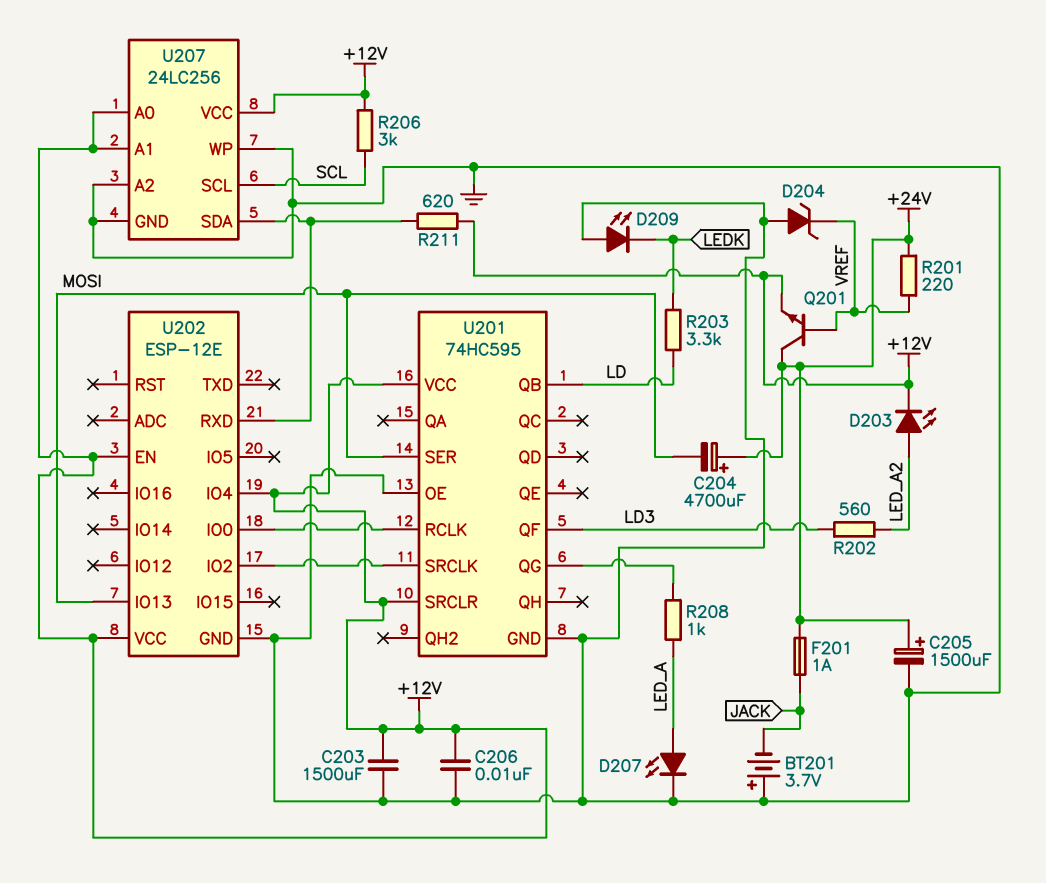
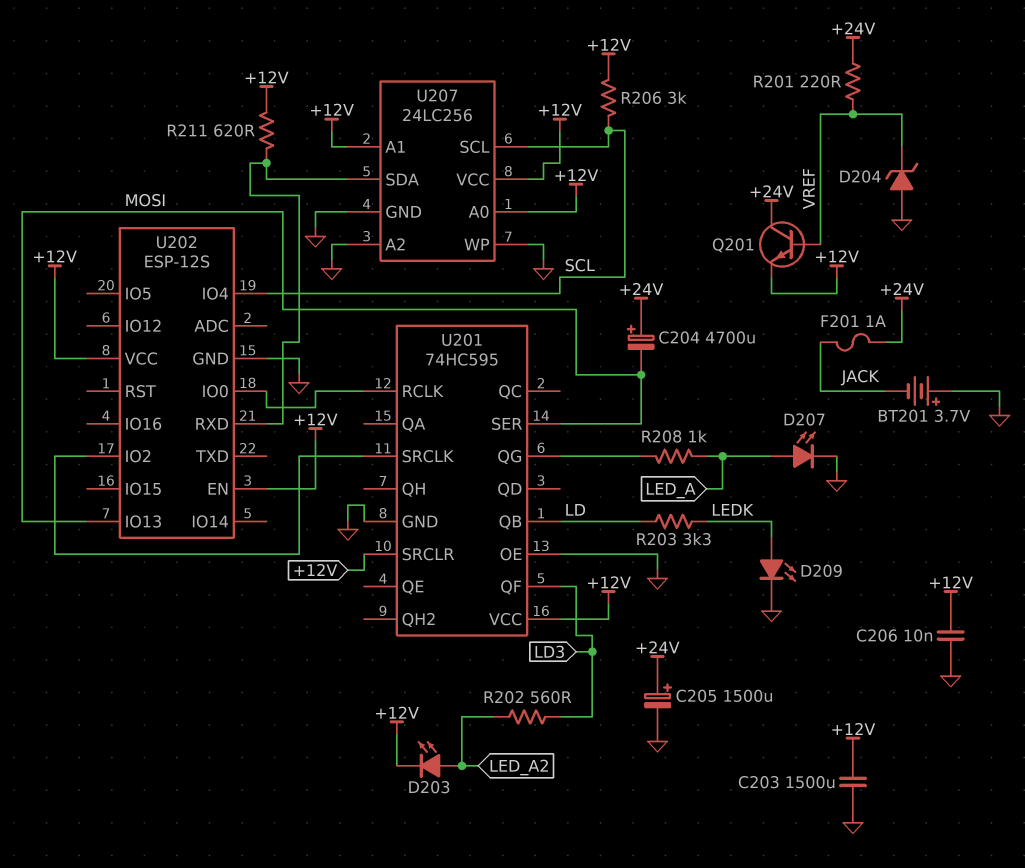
D209: LED (A GND, K LEDK) -> LED (A LEDK, K GND)
U202: ESP-12E -> ESP-12S
U202 pin IO4: +12V -> SCL

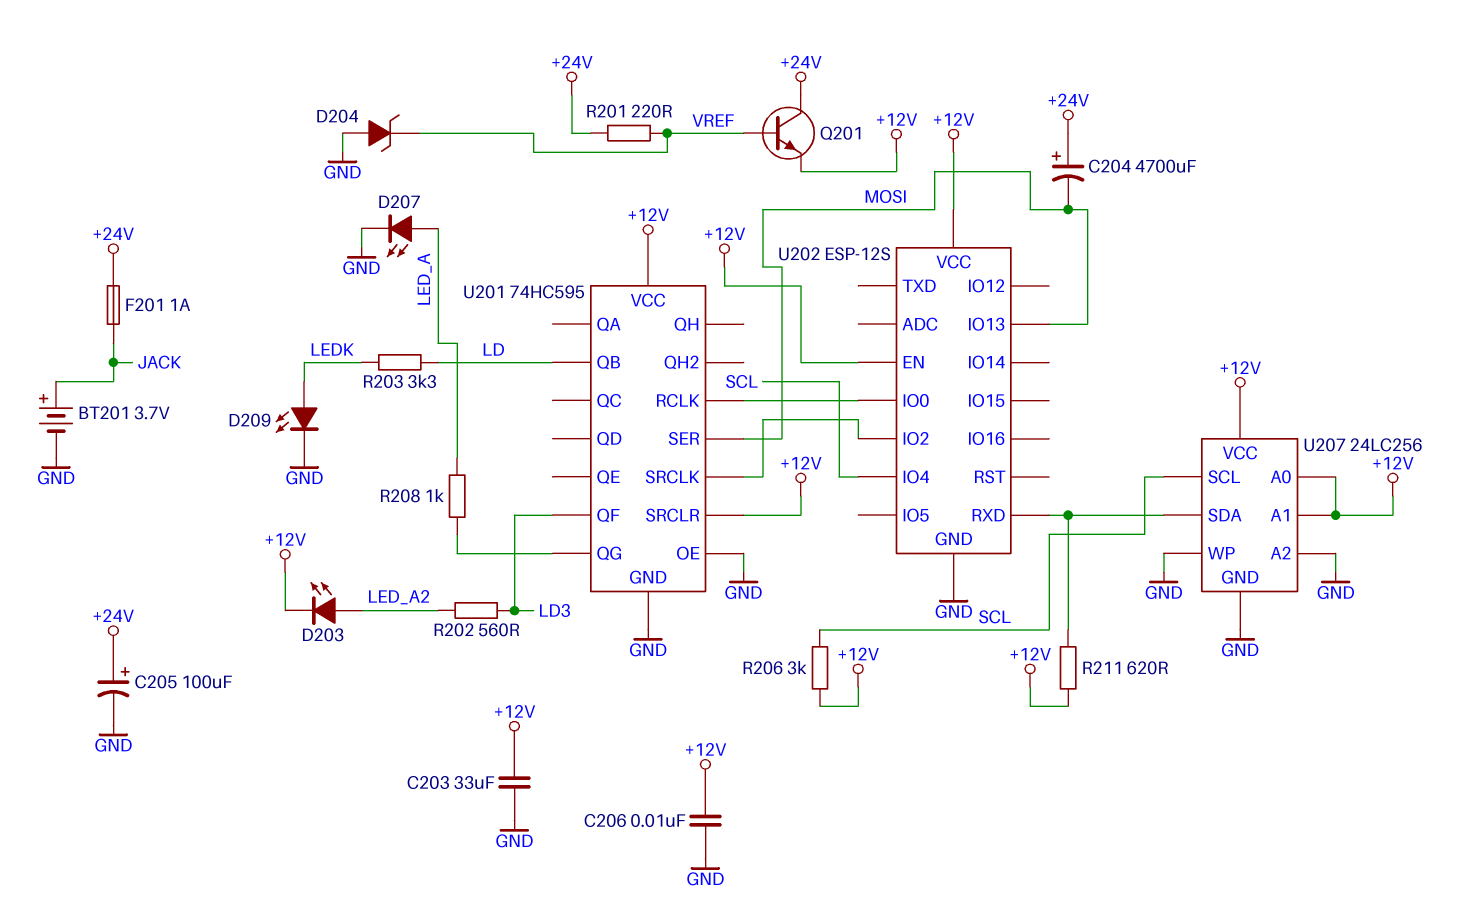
BT201: 3.7V (plus GND, minus JACK) -> 3.7V (plus JACK, minus GND)
C203: 1500uF (+12V, GND) -> 33uF (+12V, GND)
C205: 1500uF (plus +24V, minus GND) -> 100uF (plus +24V, minus GND)

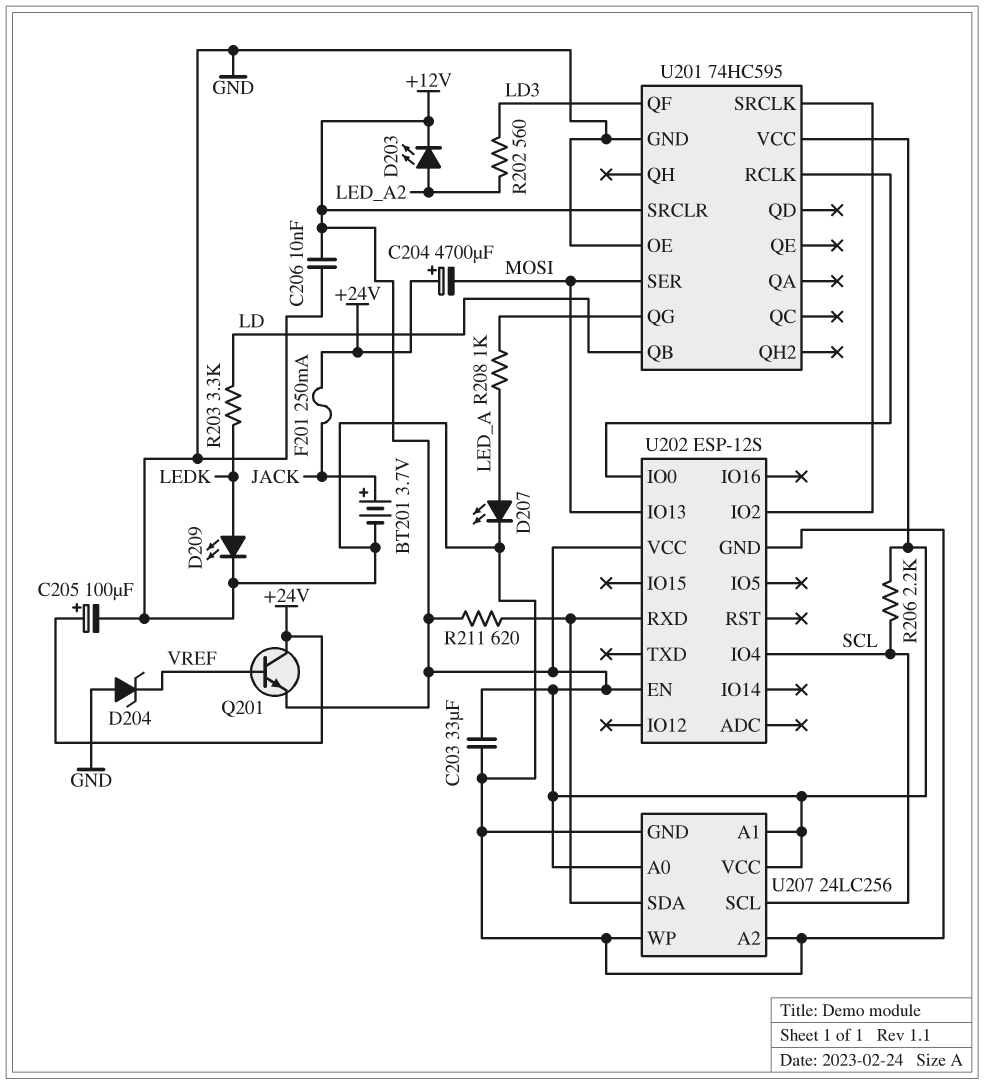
F201: 1A (+24V, JACK) -> 250mA (+24V, JACK)
R201: 220 (+24V, VREF) -> none
R206: 3k (+12V, SCL) -> 2.2k (+12V, SCL)

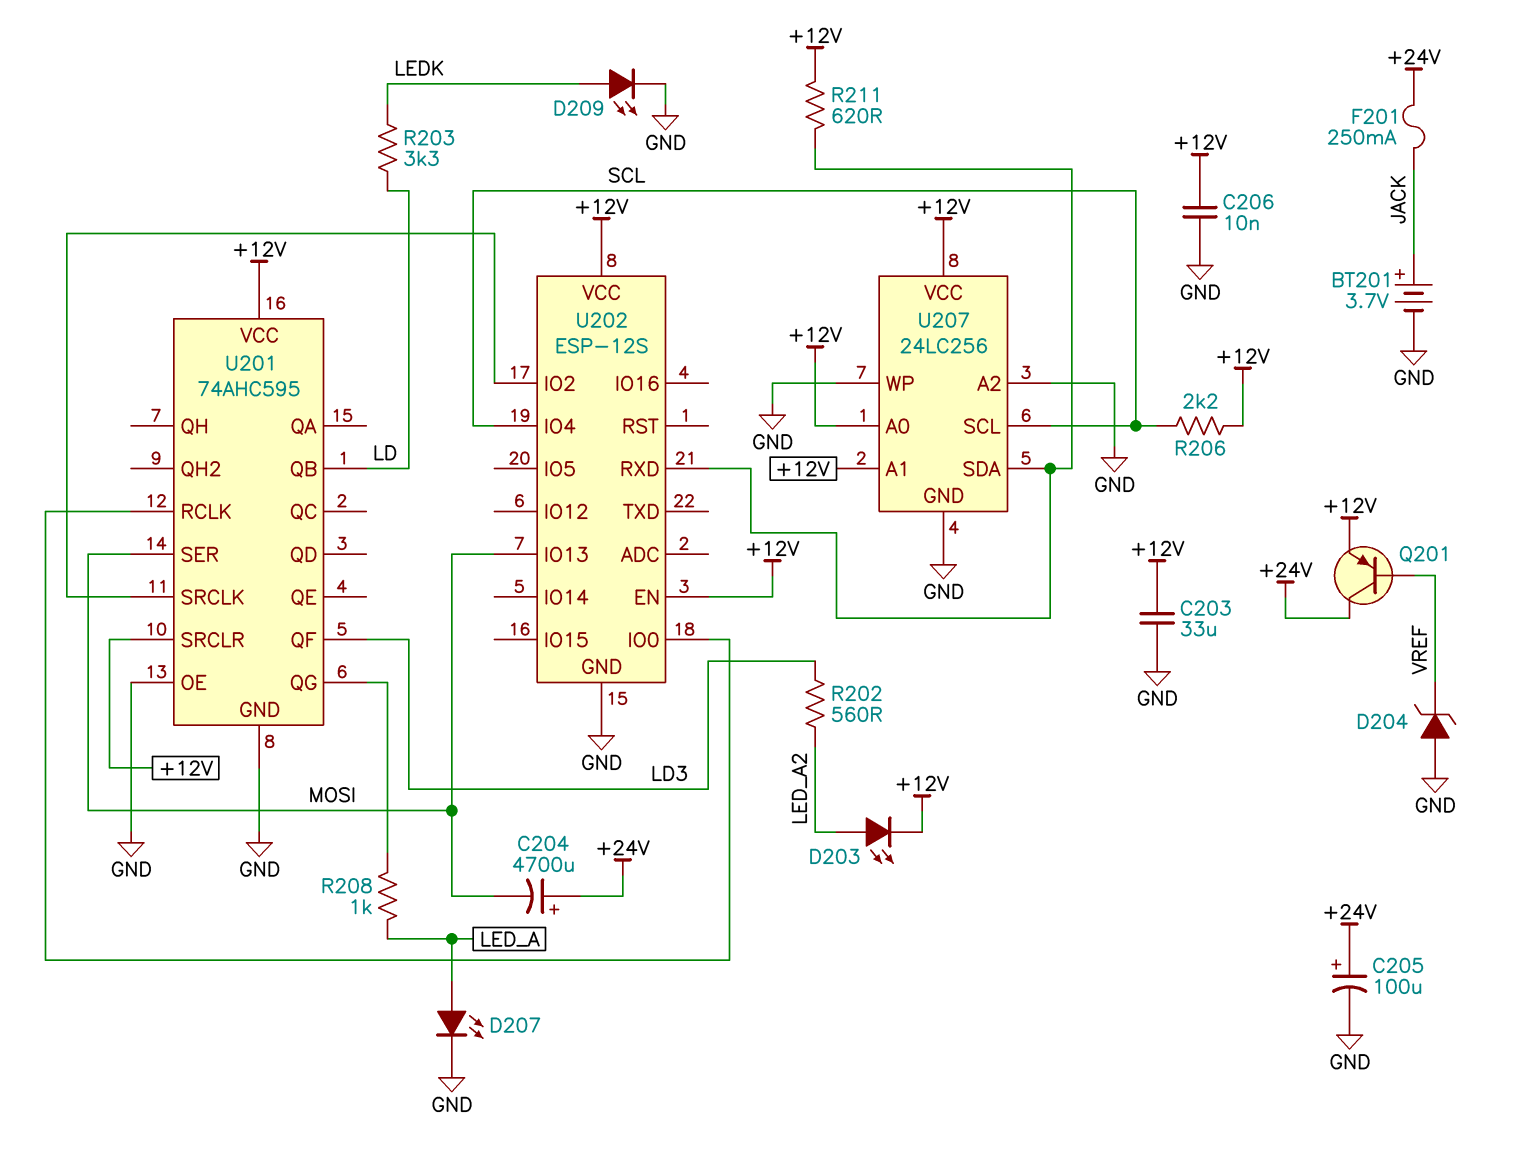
Q201: NPN (B VREF, C +24V, E +12V) -> PNP (B VREF, C +24V, E +12V)
U201: 74HC595 -> 74AHC595

